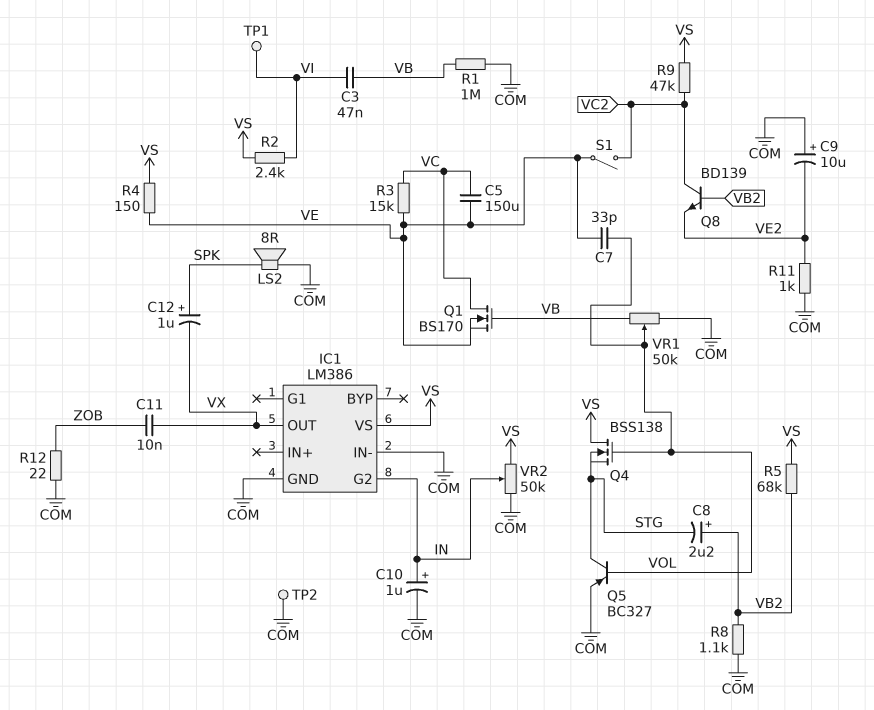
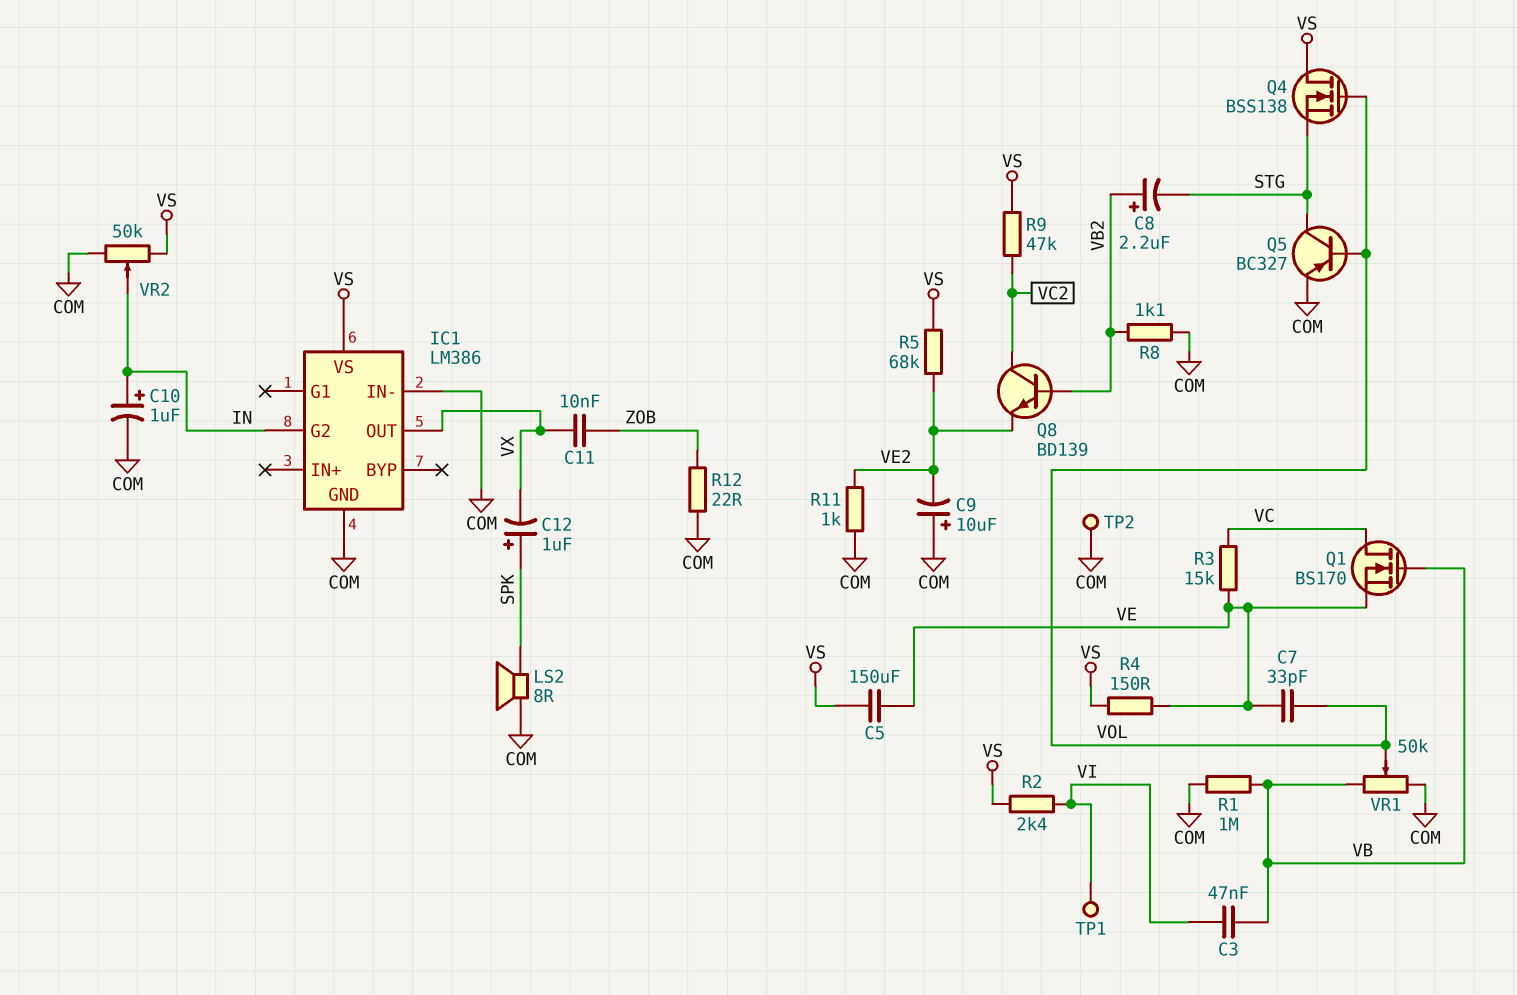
C5: 150uF (VC, VE) -> 150uF (VE, VS)
R5: 68k (VB2, VS) -> 68k (VE2, VS)
S1: switch (VC2, VE) -> none

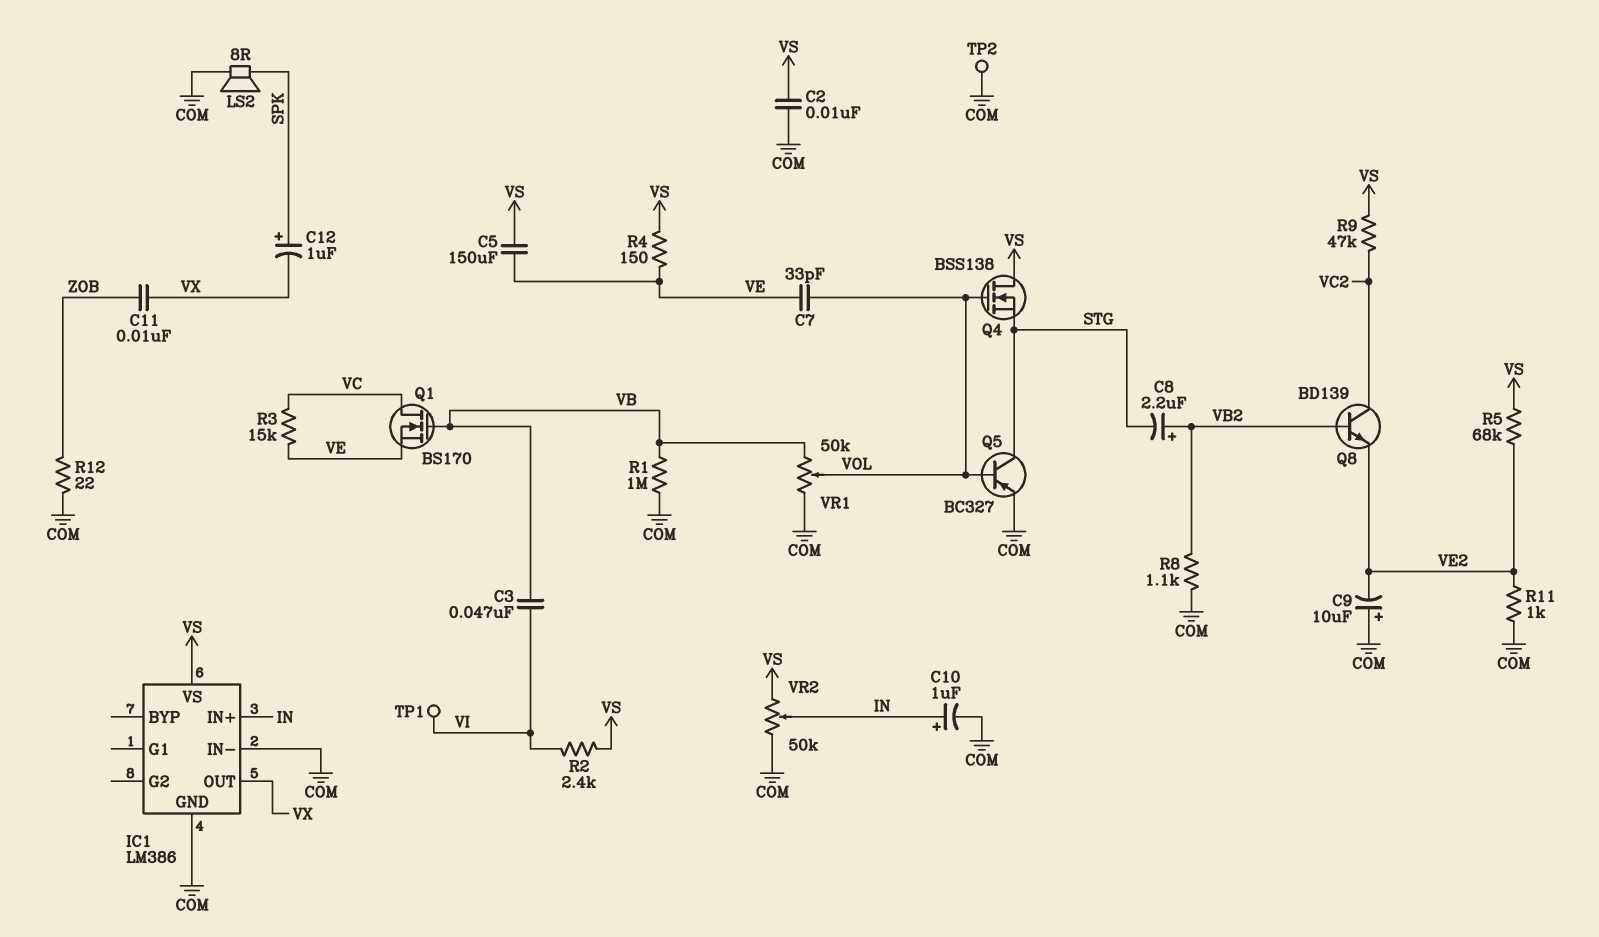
C2: none -> 10nF (COM, VS)
IC1 pin G2: IN -> none
IC1 pin IN+: none -> IN

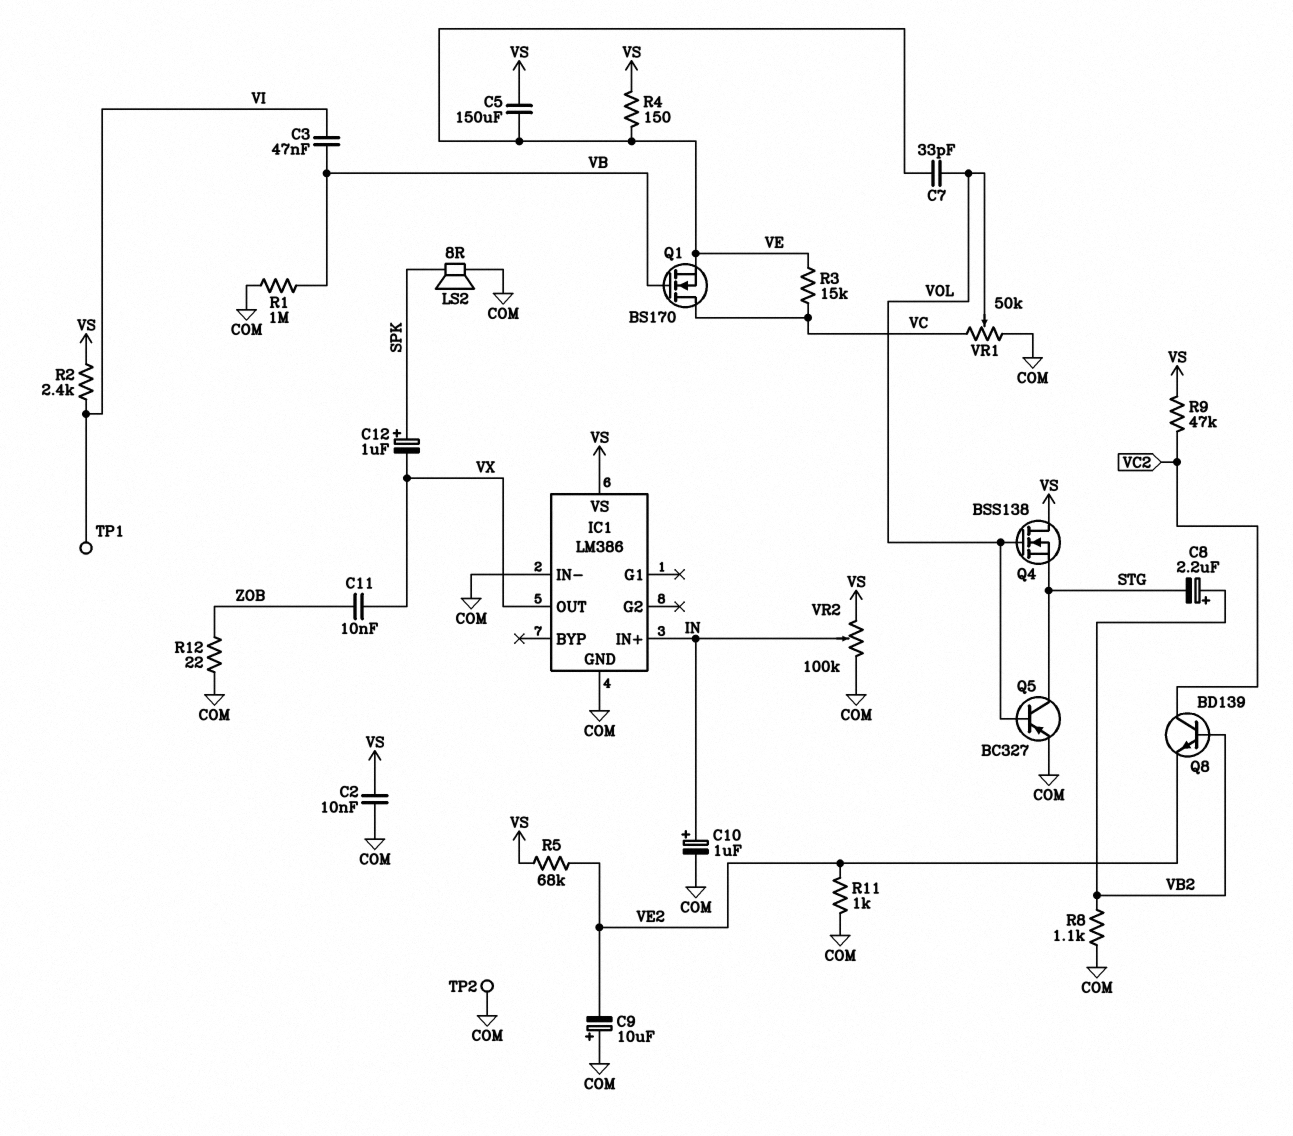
VR1: 50k (COM, VB, wiper VOL) -> 50k (COM, VC, wiper VOL)
VR2: 50k (COM, VS, wiper IN) -> 100k (COM, VS, wiper IN)

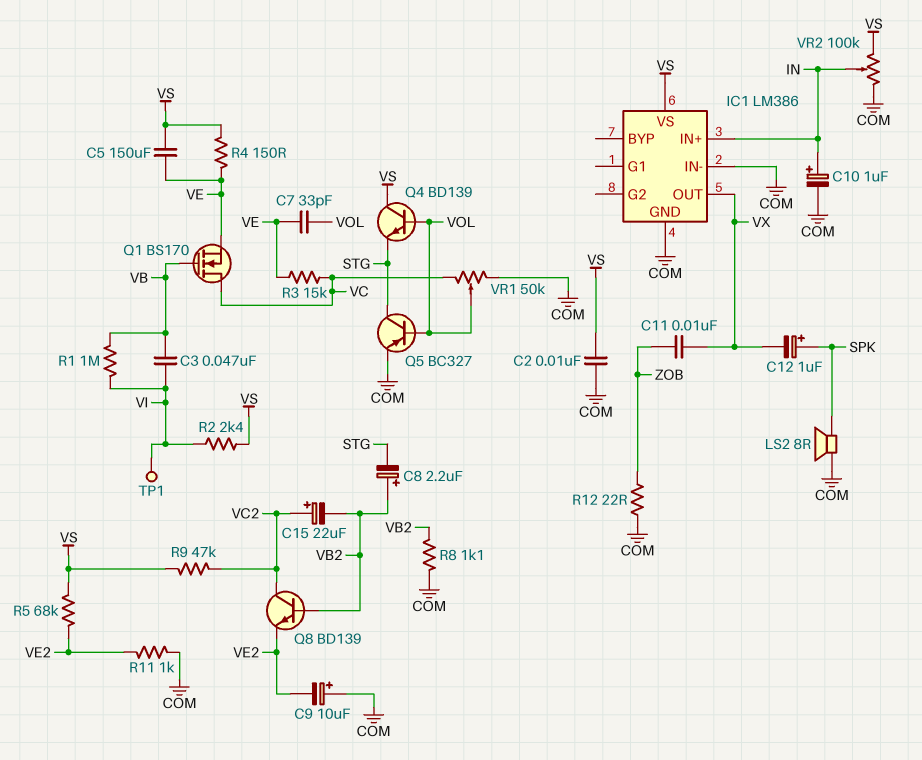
C15: none -> 22uF (plus VC2, minus VB2)
Q4: NMOS BSS138 (G VOL, D VS, S STG) -> NPN BD139 (B VOL, C VS, E STG)
R1: 1M (COM, VB) -> 1M (VB, VI)
TP2: test point (COM) -> none

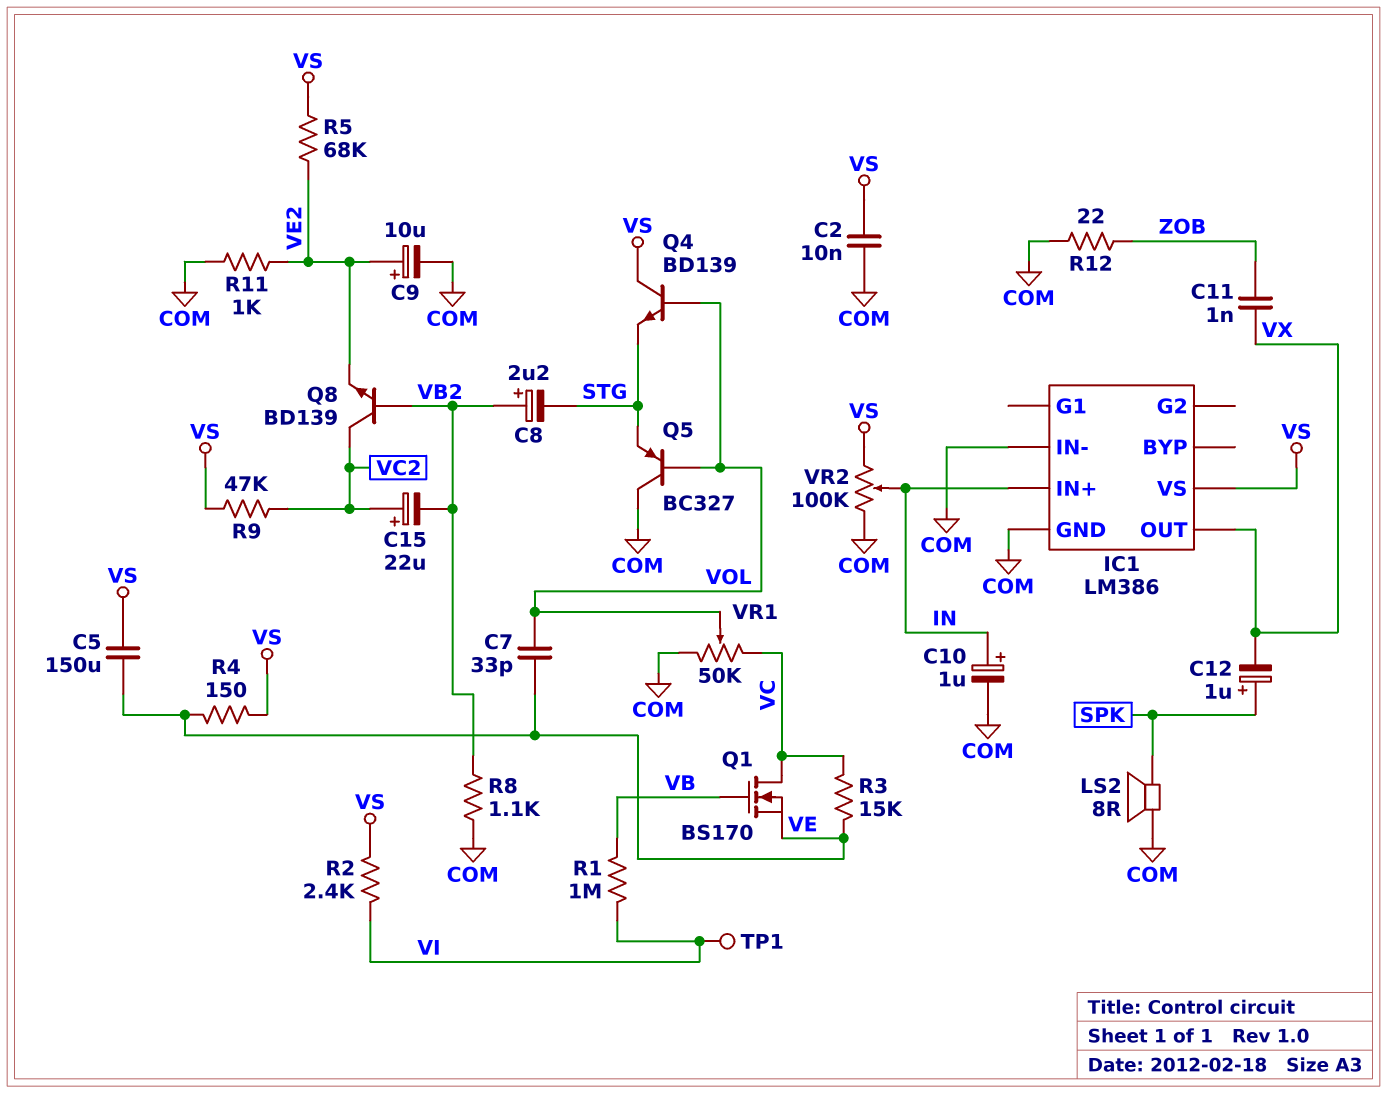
C3: 47nF (VB, VI) -> none
C9: 10uF (plus COM, minus VE2) -> 10uF (plus VE2, minus COM)
C11: 10nF (VX, ZOB) -> 1nF (VX, ZOB)
Q5: PNP BC327 (B VOL, C STG, E COM) -> PNP BC327 (B VOL, C COM, E STG)

